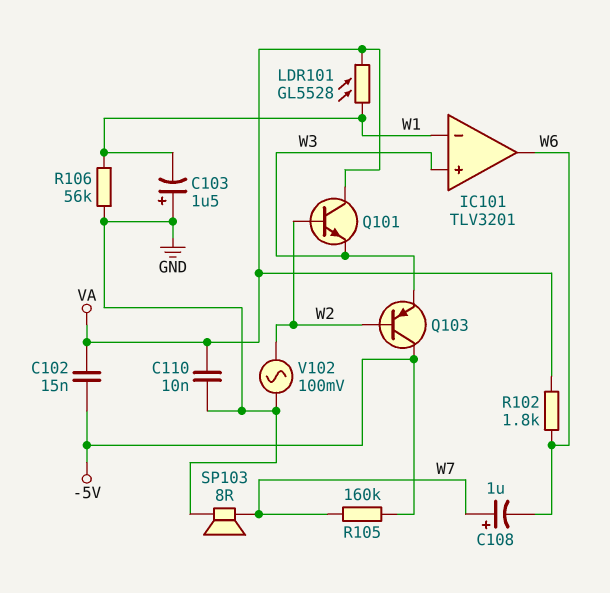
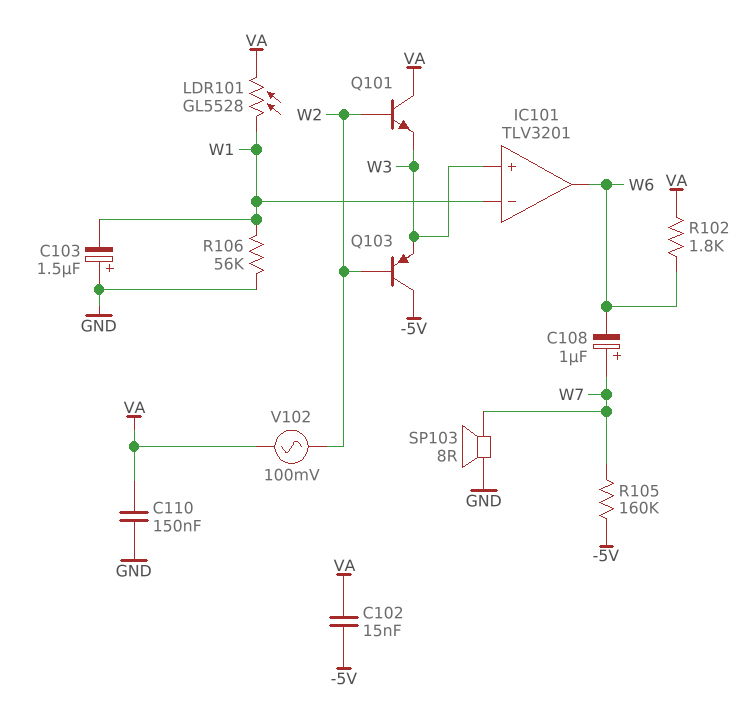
C110: 10nF (GND, VA) -> 150nF (GND, VA)
V102: AC 100mV (GND, W2) -> AC 100mV (VA, W2)

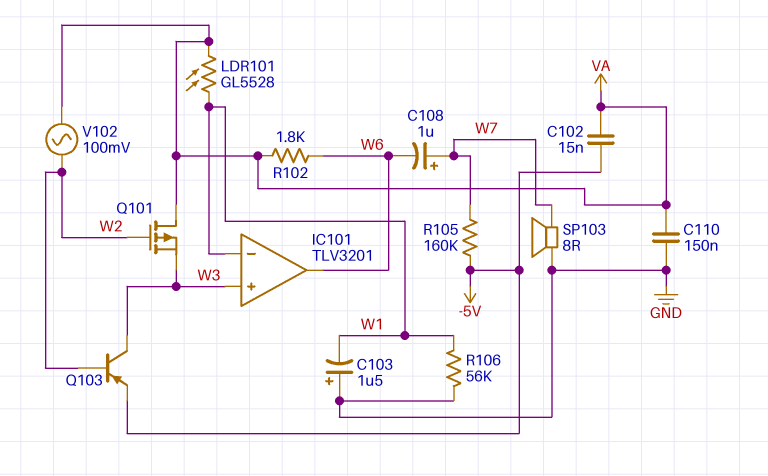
Q101: NPN (B W2, C VA, E W3) -> PMOS (G W2, D VA, S W3)
Q103: PNP (B W2, C -5V, E W3) -> PNP (B W2, C W3, E -5V)

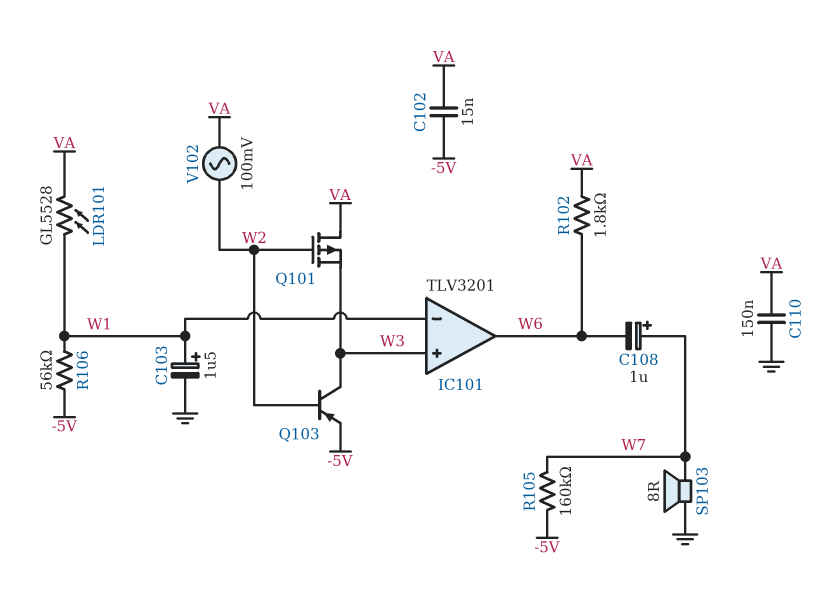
C103: 1.5uF (plus GND, minus W1) -> 1.5uF (plus W1, minus GND)
R106: 56k (GND, W1) -> 56k (-5V, W1)

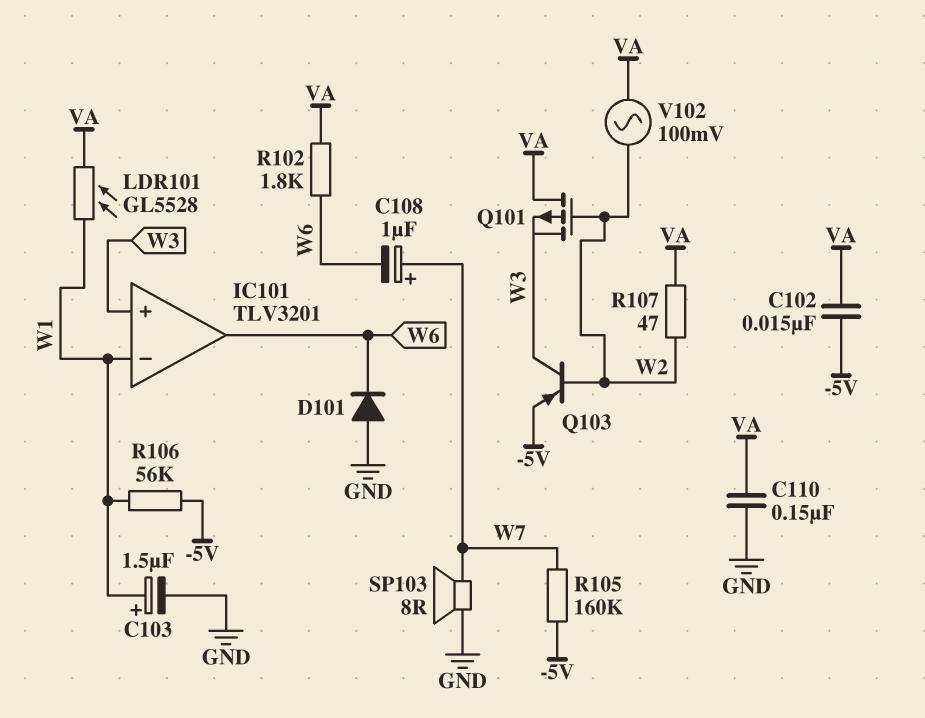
D101: none -> diode (A GND, K W6)
R107: none -> 47 (VA, W2)

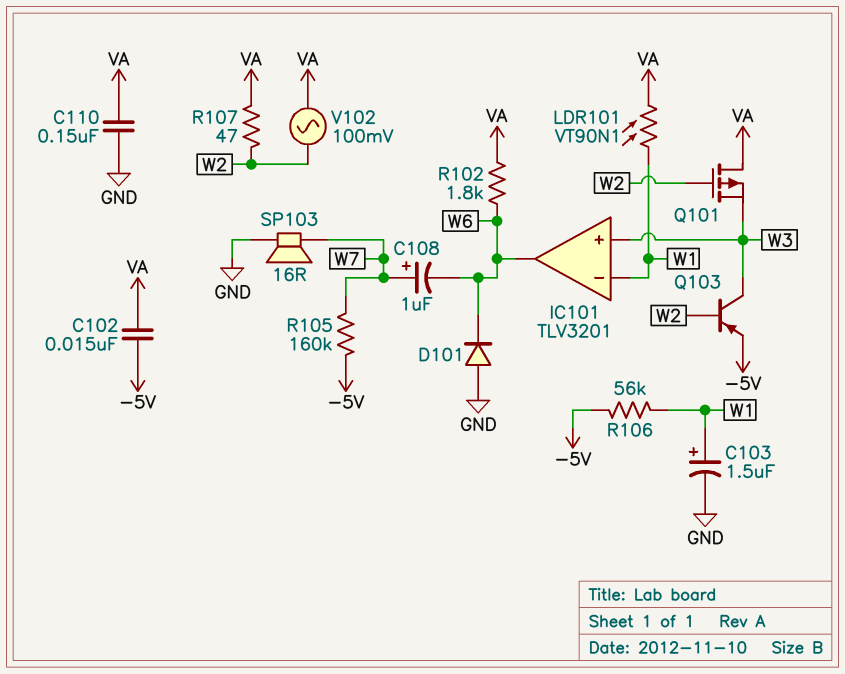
LDR101: GL5528 (VA, W1) -> VT90N1 (VA, W1)
SP103: speaker 8R (GND, W7) -> speaker 16R (GND, W7)

